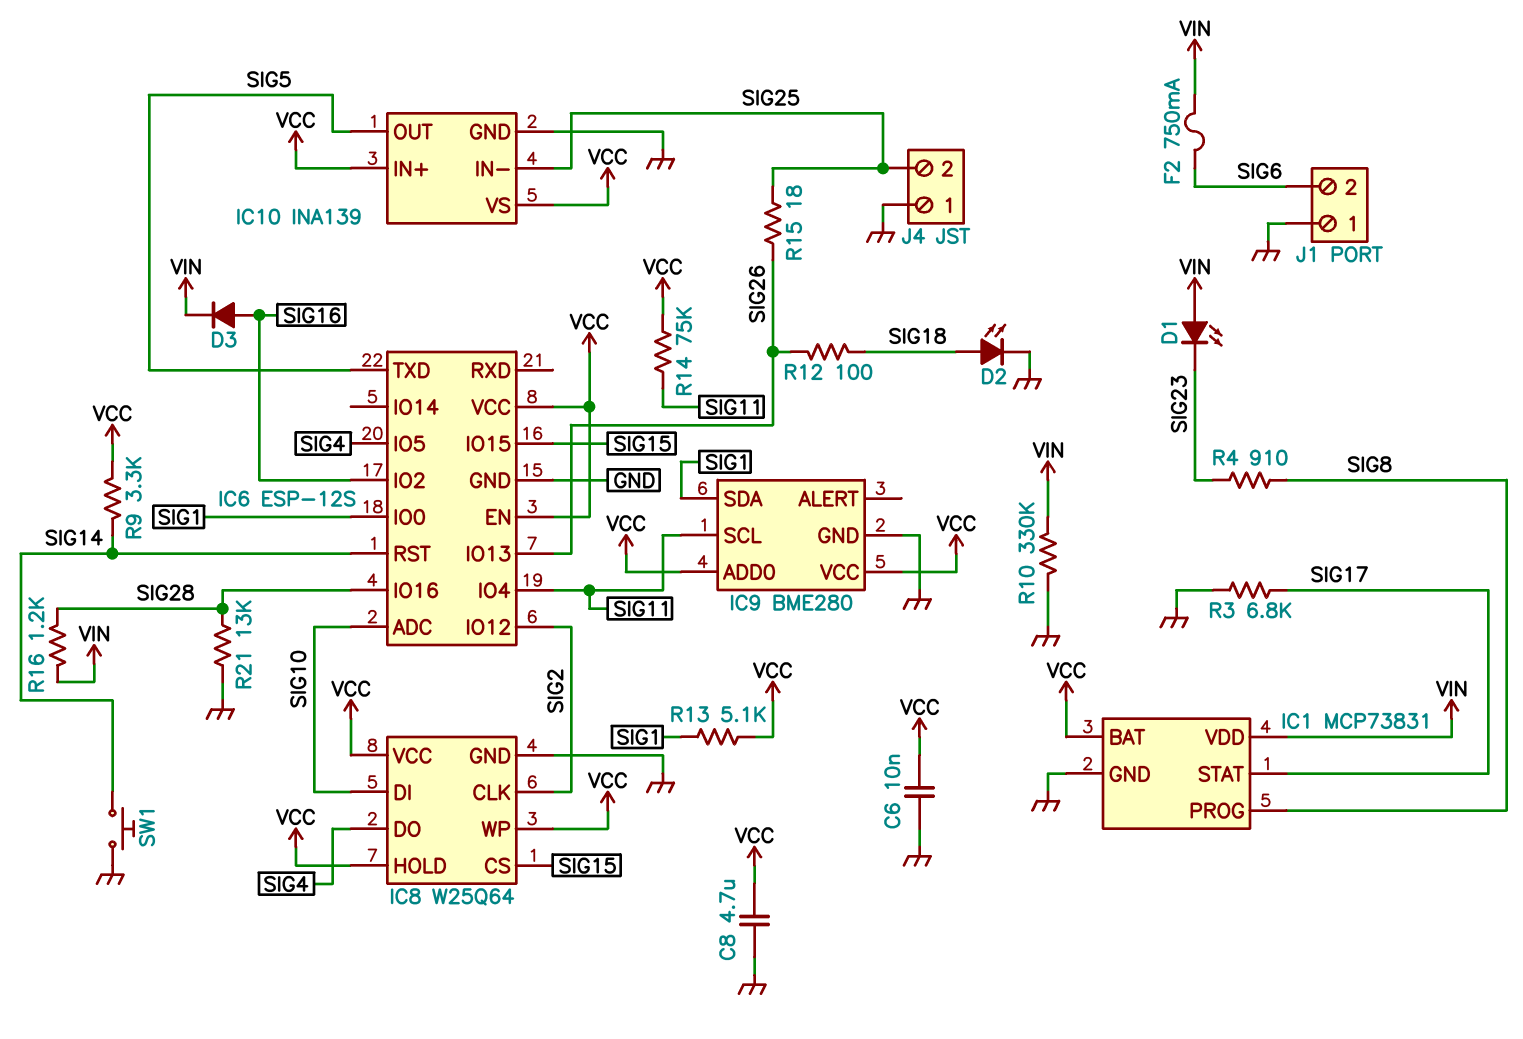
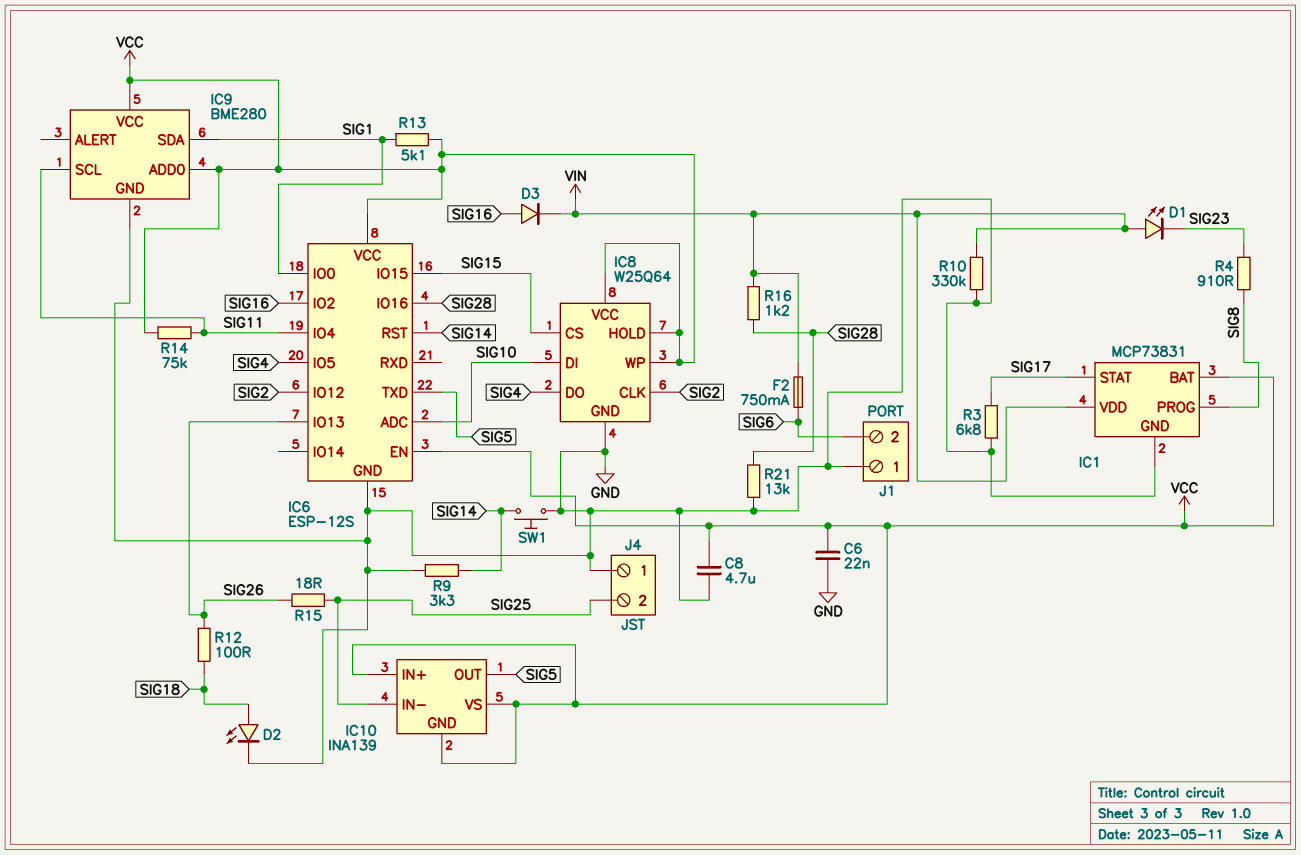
C6: 10nF (GND, VCC) -> 22nF (GND, VCC)
IC10 pin GND: GND -> VCC
R9: 3.3k (SIG14, VCC) -> 3.3k (GND, SIG14)

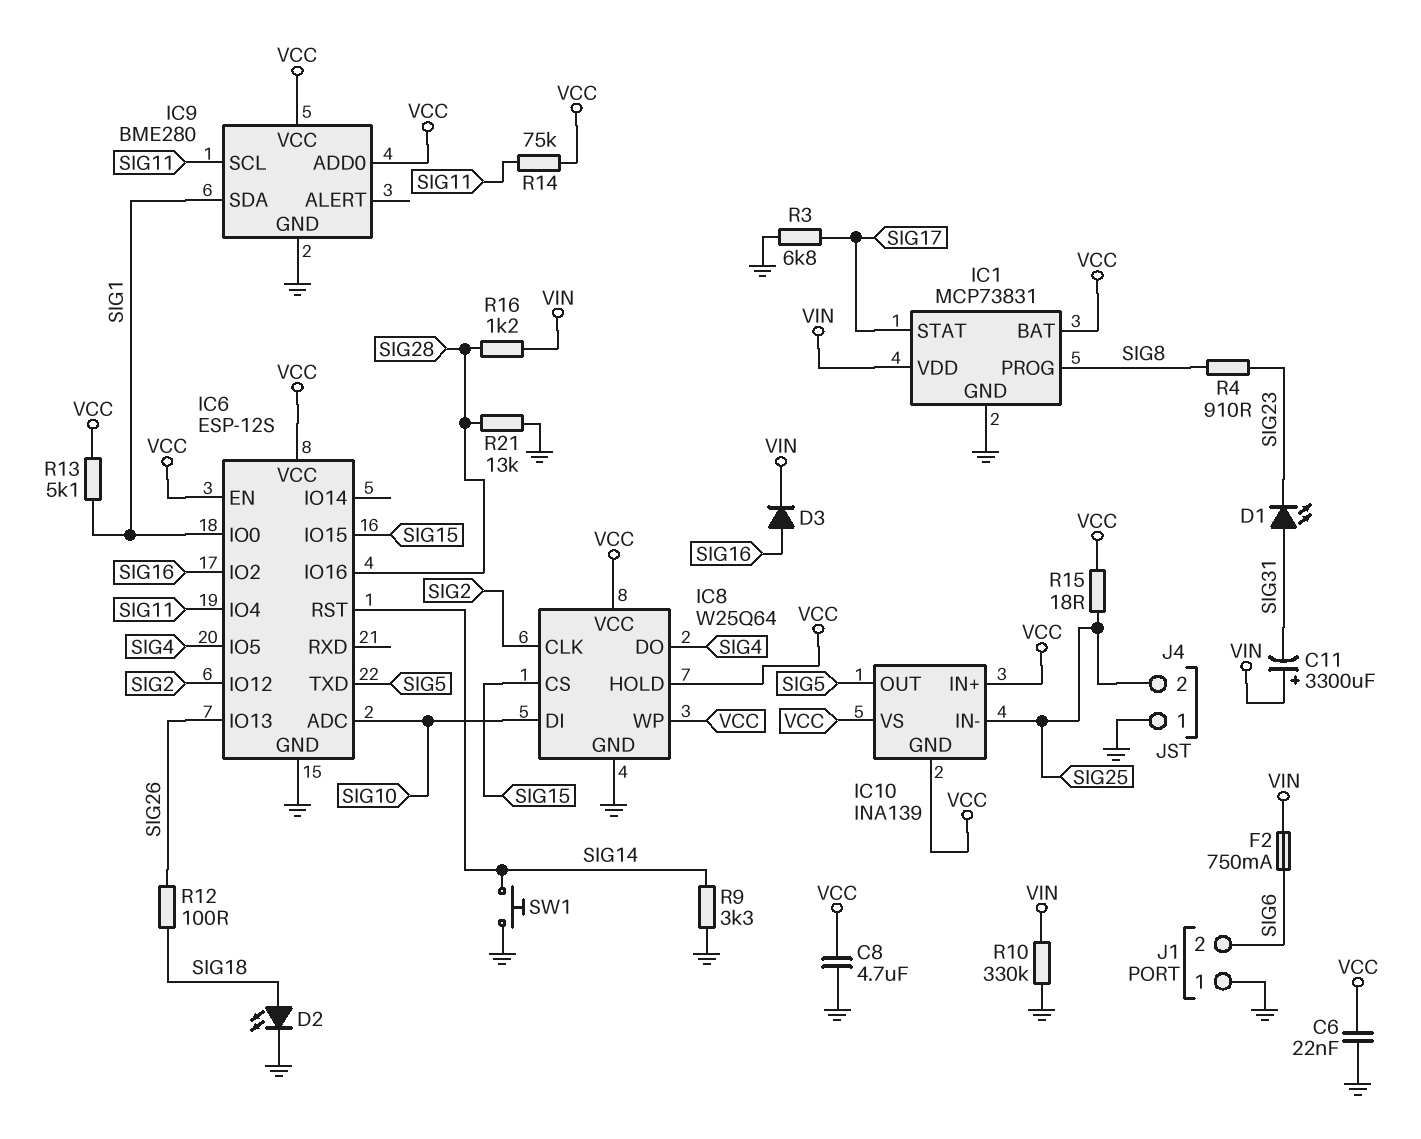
C11: none -> 3300uF (plus VIN, minus SIG31)
D1: LED (A VIN, K SIG23) -> LED (A SIG31, K SIG23)
R15: 18 (SIG25, SIG26) -> 18 (SIG25, VCC)

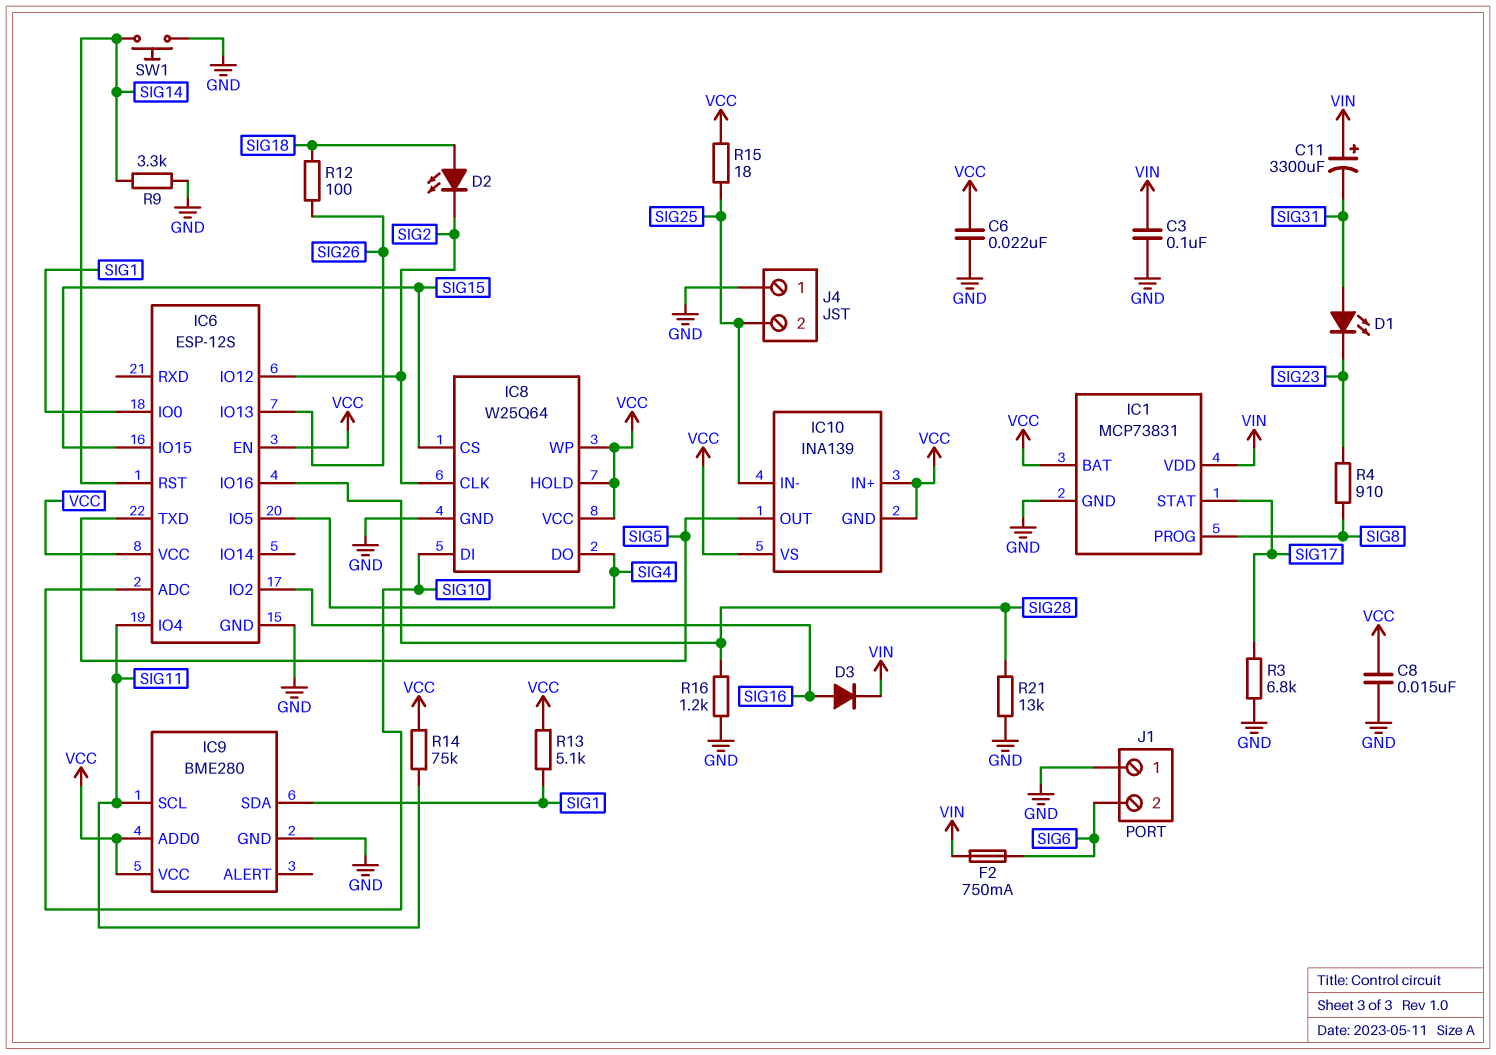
C3: none -> 100nF (GND, VIN)
C8: 4.7uF (GND, VCC) -> 15nF (GND, VCC)
D2: LED (A SIG18, K GND) -> LED (A SIG18, K SIG2)
R10: 330k (GND, VIN) -> none
R16: 1.2k (SIG28, VIN) -> 1.2k (GND, SIG28)

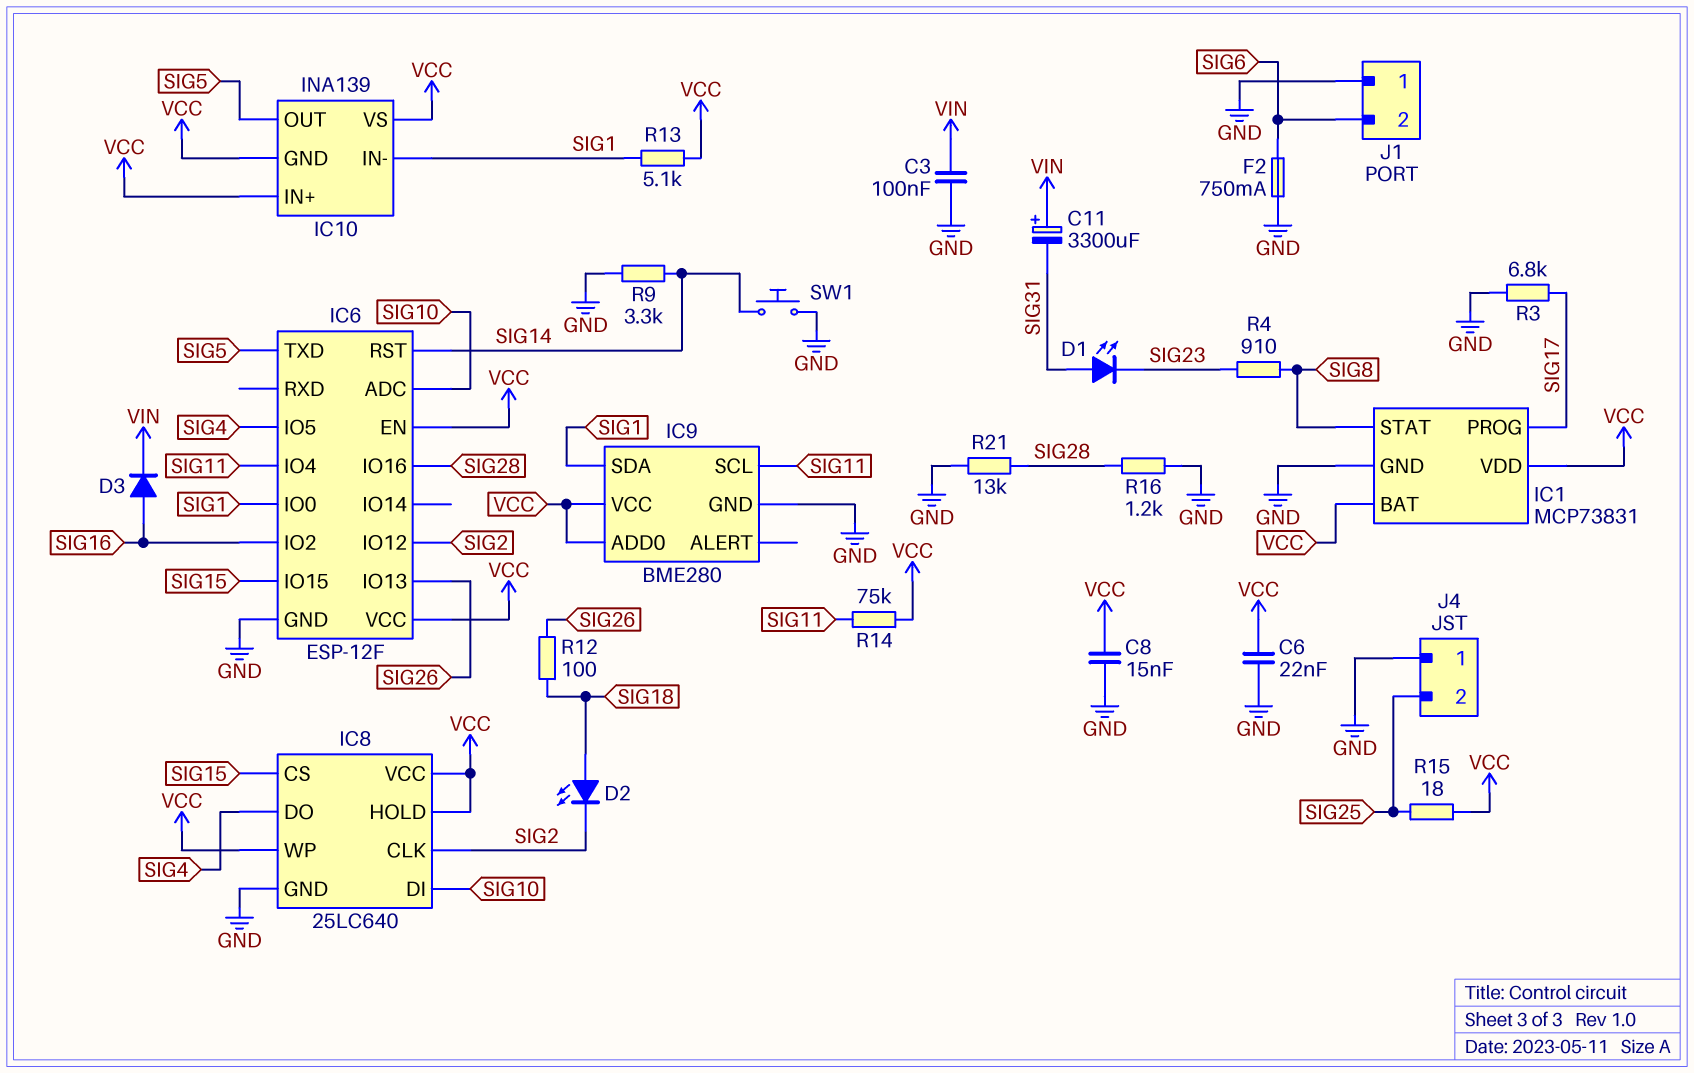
F2: 750mA (SIG6, VIN) -> 750mA (GND, SIG6)
IC1 pin PROG: SIG8 -> SIG17
IC1 pin STAT: SIG17 -> SIG8
IC1 pin VDD: VIN -> VCC
IC6: ESP-12S -> ESP-12F
IC8: W25Q64 -> 25LC640
IC10 pin IN-: SIG25 -> SIG1

